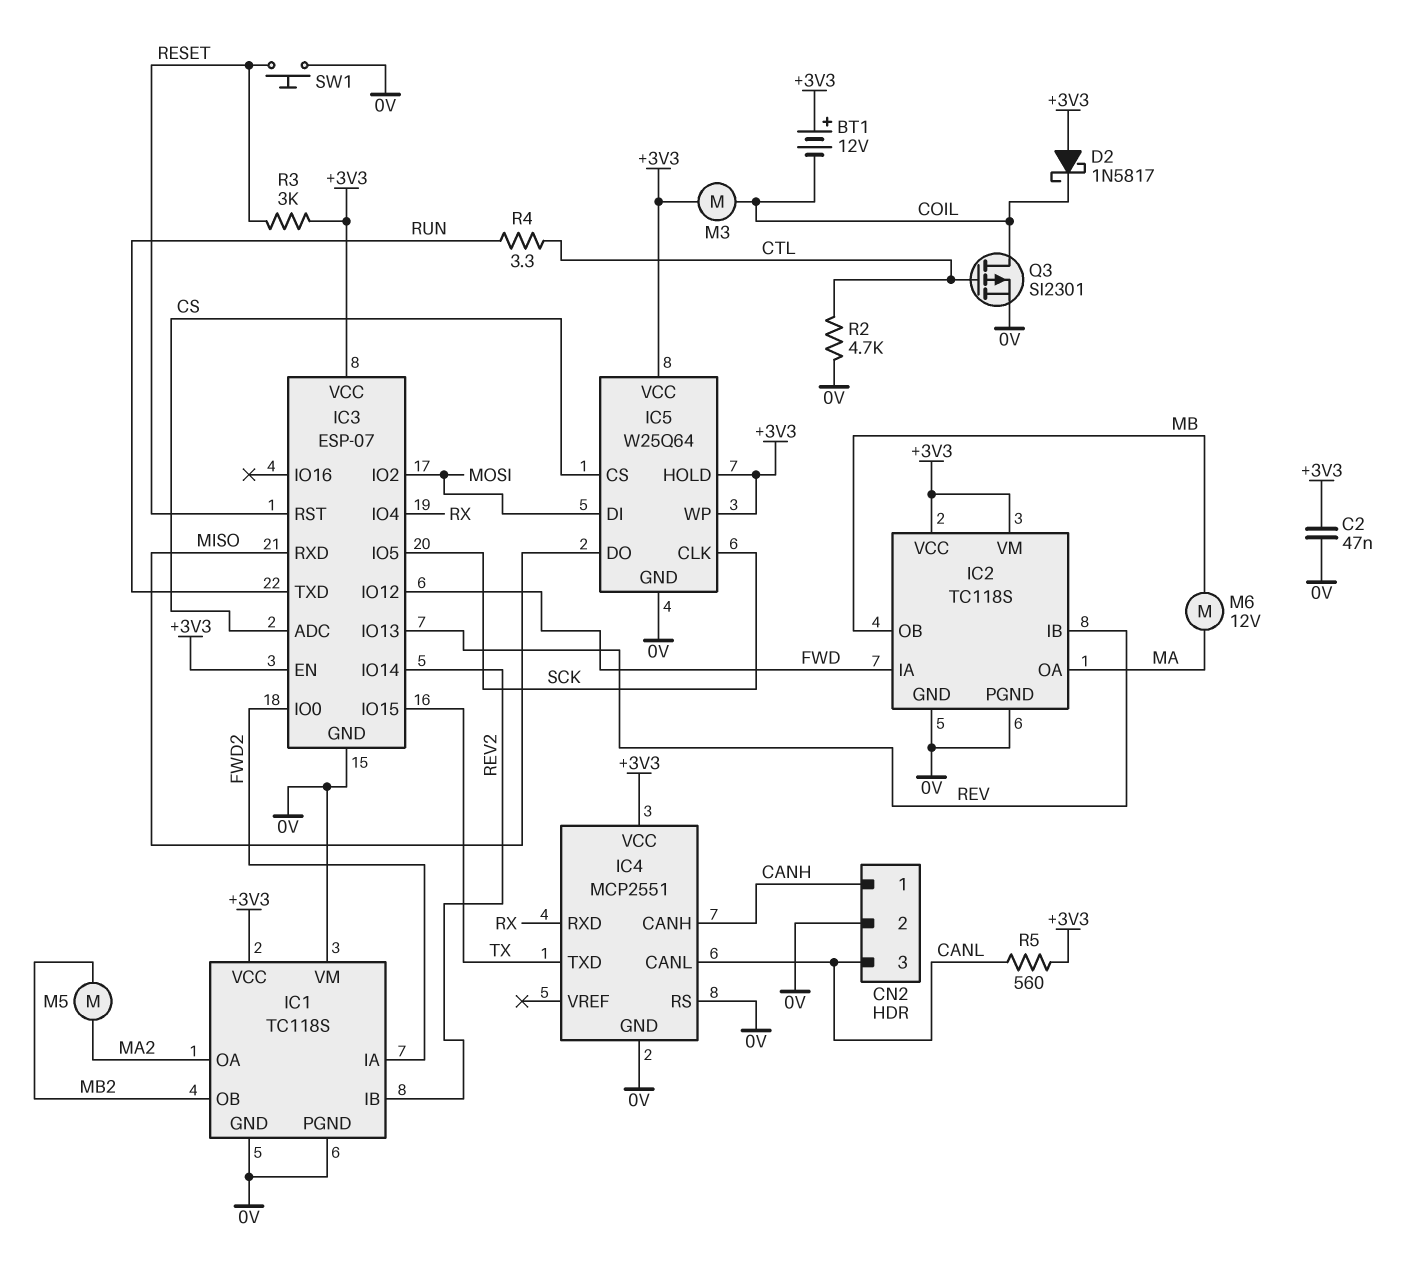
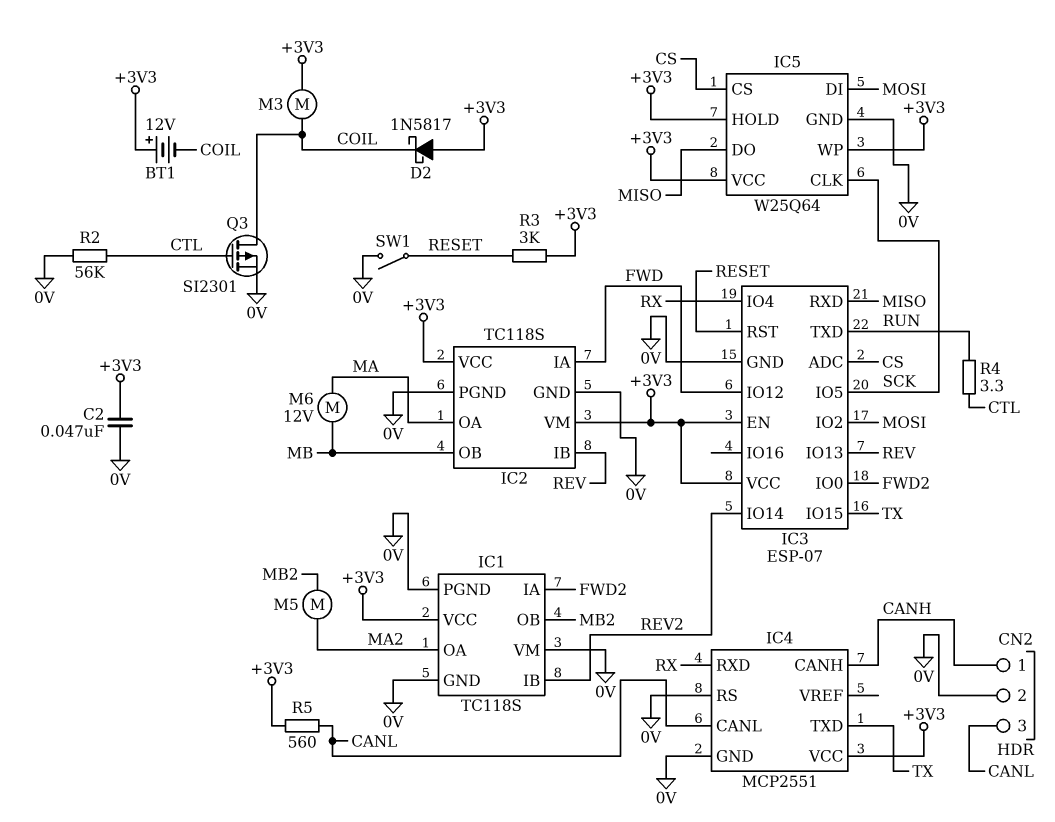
R2: 4.7k (0V, CTL) -> 56k (0V, CTL)
SW1: button (0V, RESET) -> switch (0V, RESET)

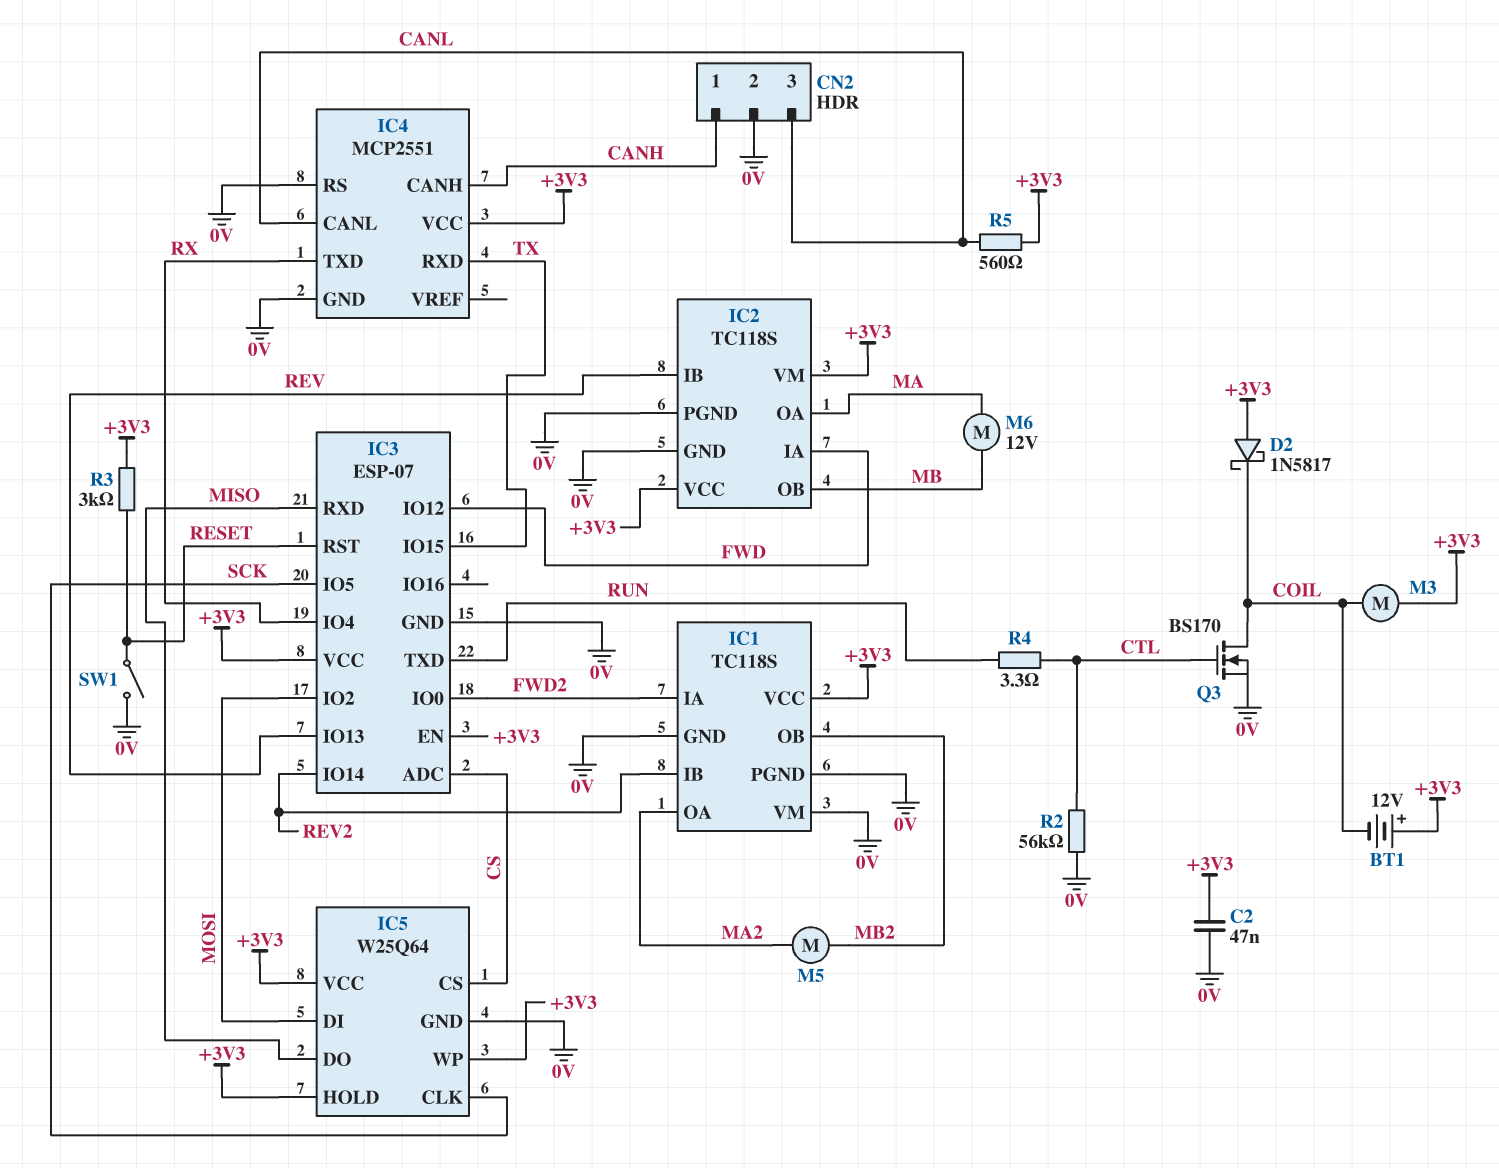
IC4 pin RXD: RX -> TX
IC4 pin TXD: TX -> RX
Q3: PMOS SI2301 (G CTL, D COIL, S 0V) -> NMOS BS170 (G CTL, D COIL, S 0V)

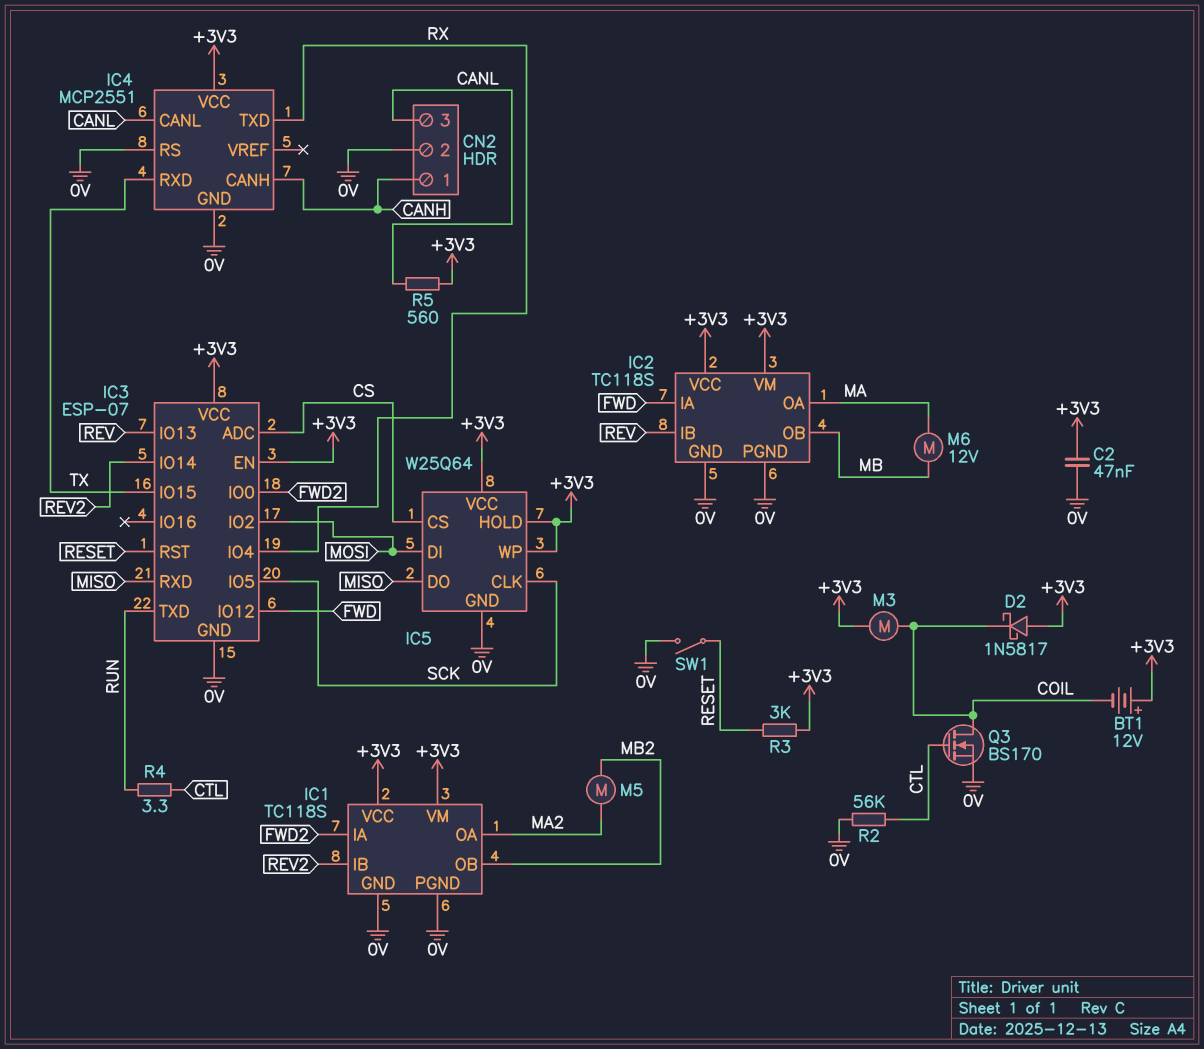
IC1 pin VM: 0V -> +3V3

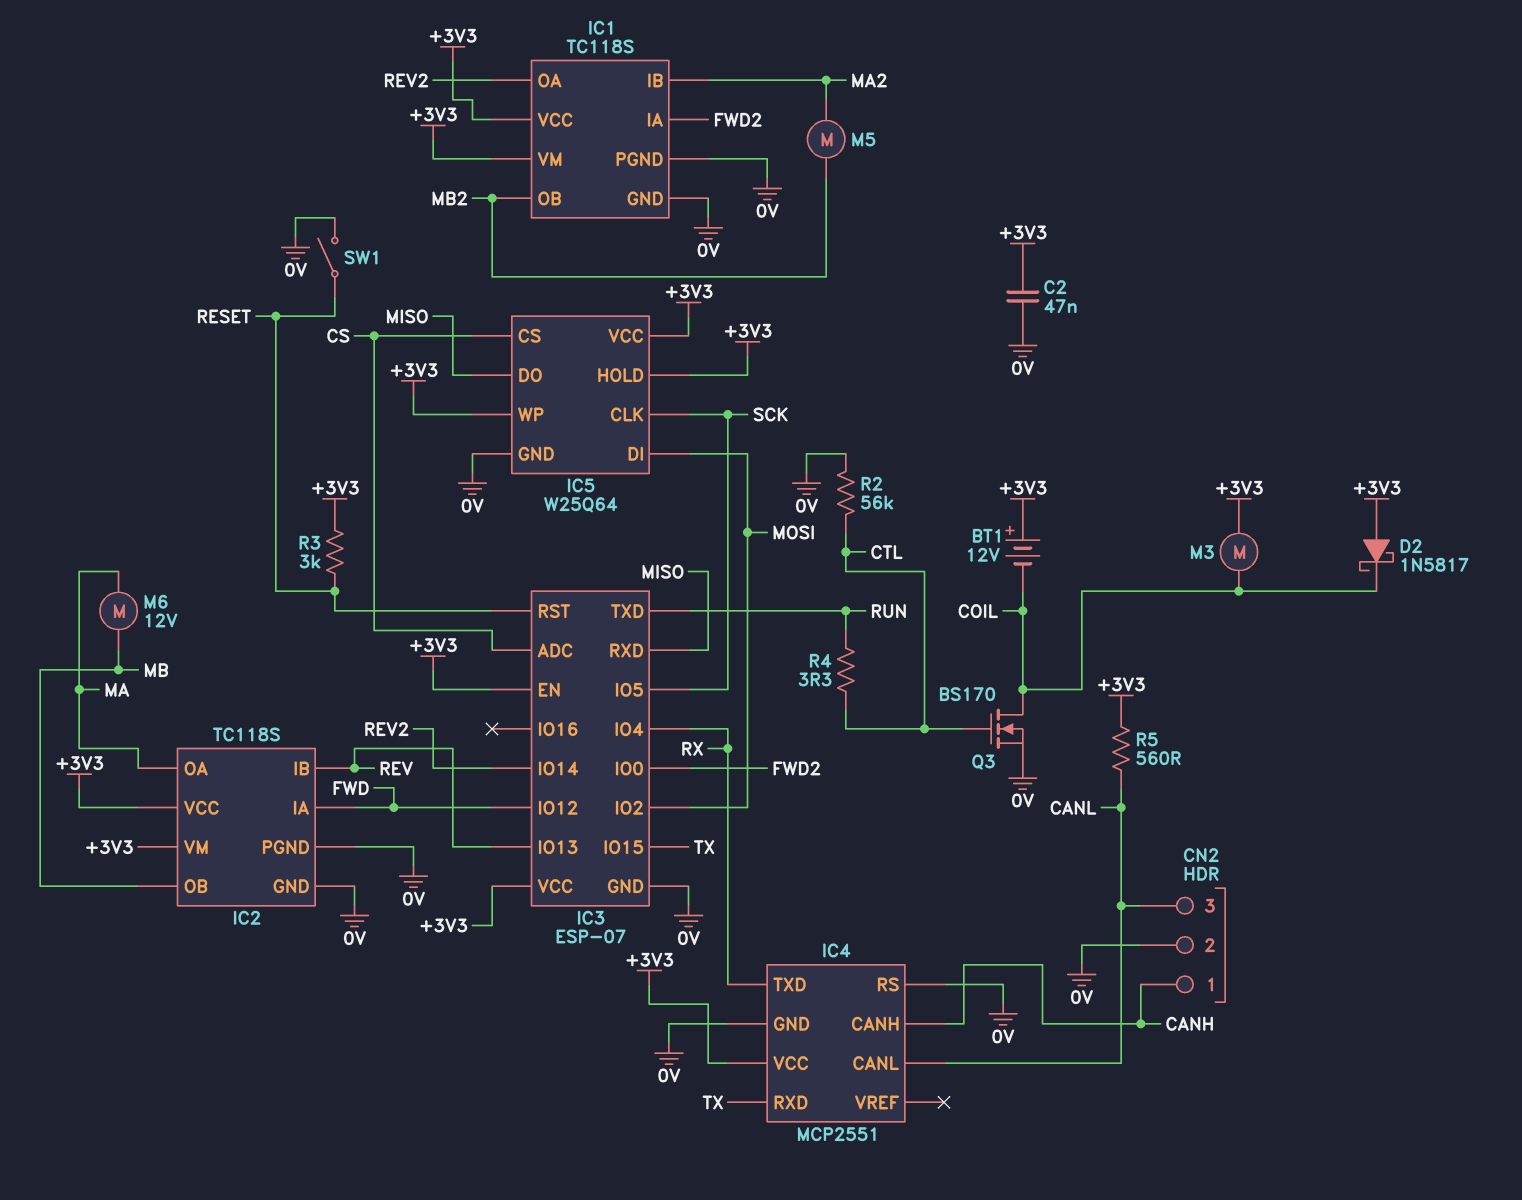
IC1 pin IB: REV2 -> MA2
IC1 pin OA: MA2 -> REV2

